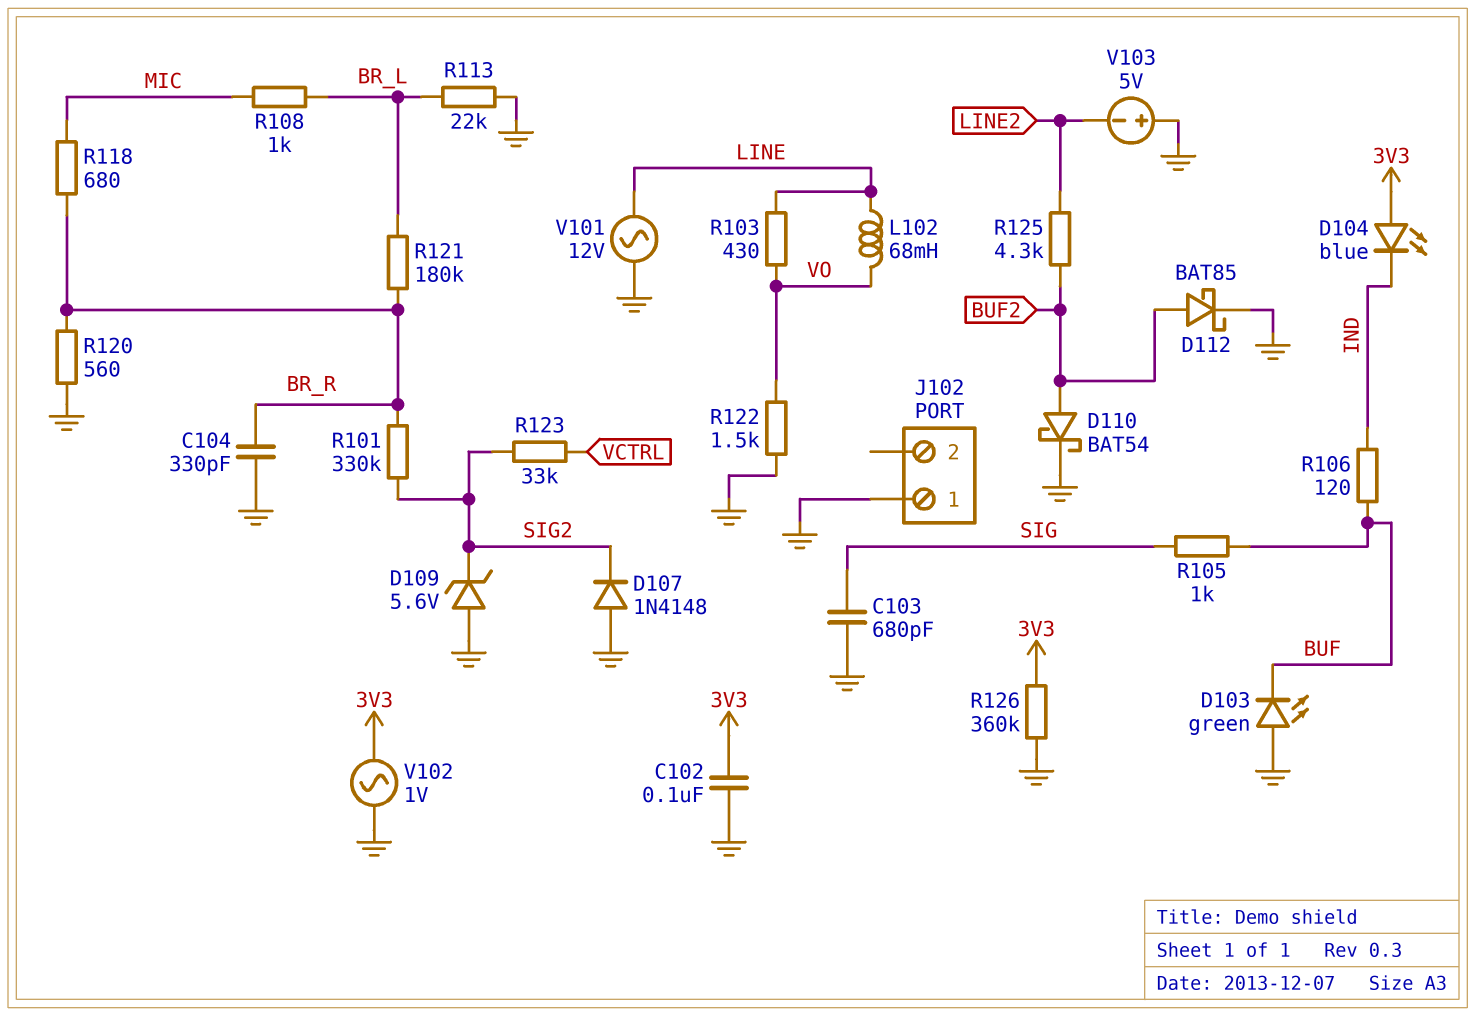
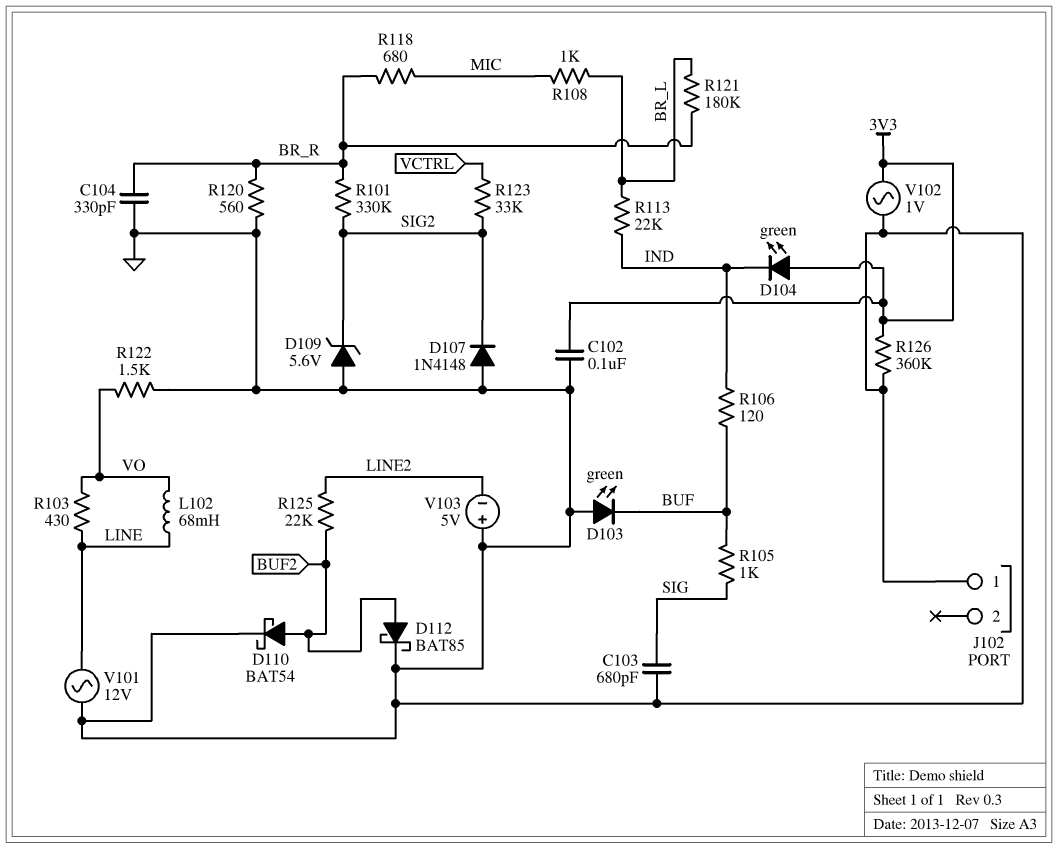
D104: LED blue (A 3V3, K IND) -> LED green (A 3V3, K IND)
R113: 22k (BR_L, GND) -> 22k (BR_L, IND)
R125: 4.3k (BUF2, LINE2) -> 22k (BUF2, LINE2)

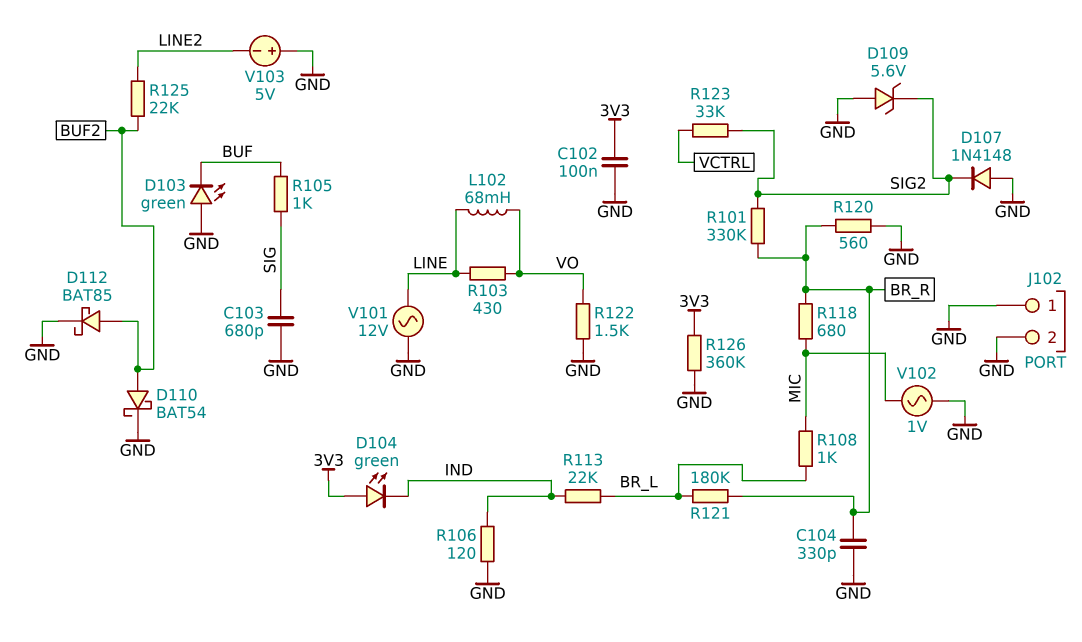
J102 pin 2: none -> GND
R106: 120 (BUF, IND) -> 120 (GND, IND)
V102: AC 1V (3V3, GND) -> AC 1V (GND, MIC)

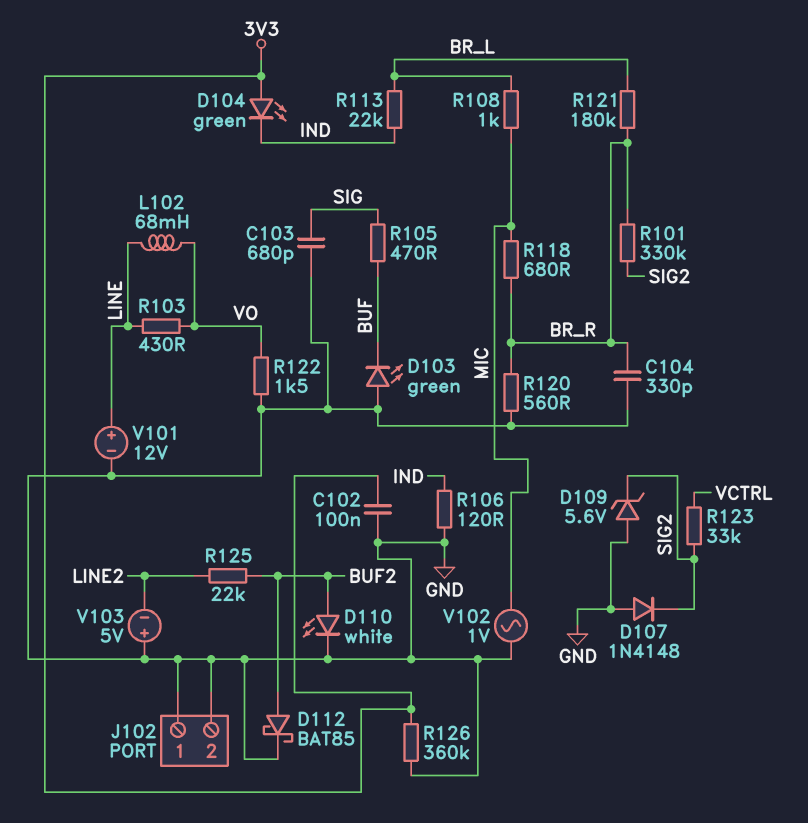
D110: schottky BAT54 (A BUF2, K GND) -> LED white (A BUF2, K GND)
R105: 1k (BUF, SIG) -> 470 (BUF, SIG)
V101: AC 12V (GND, LINE) -> 12V (plus LINE, minus GND)

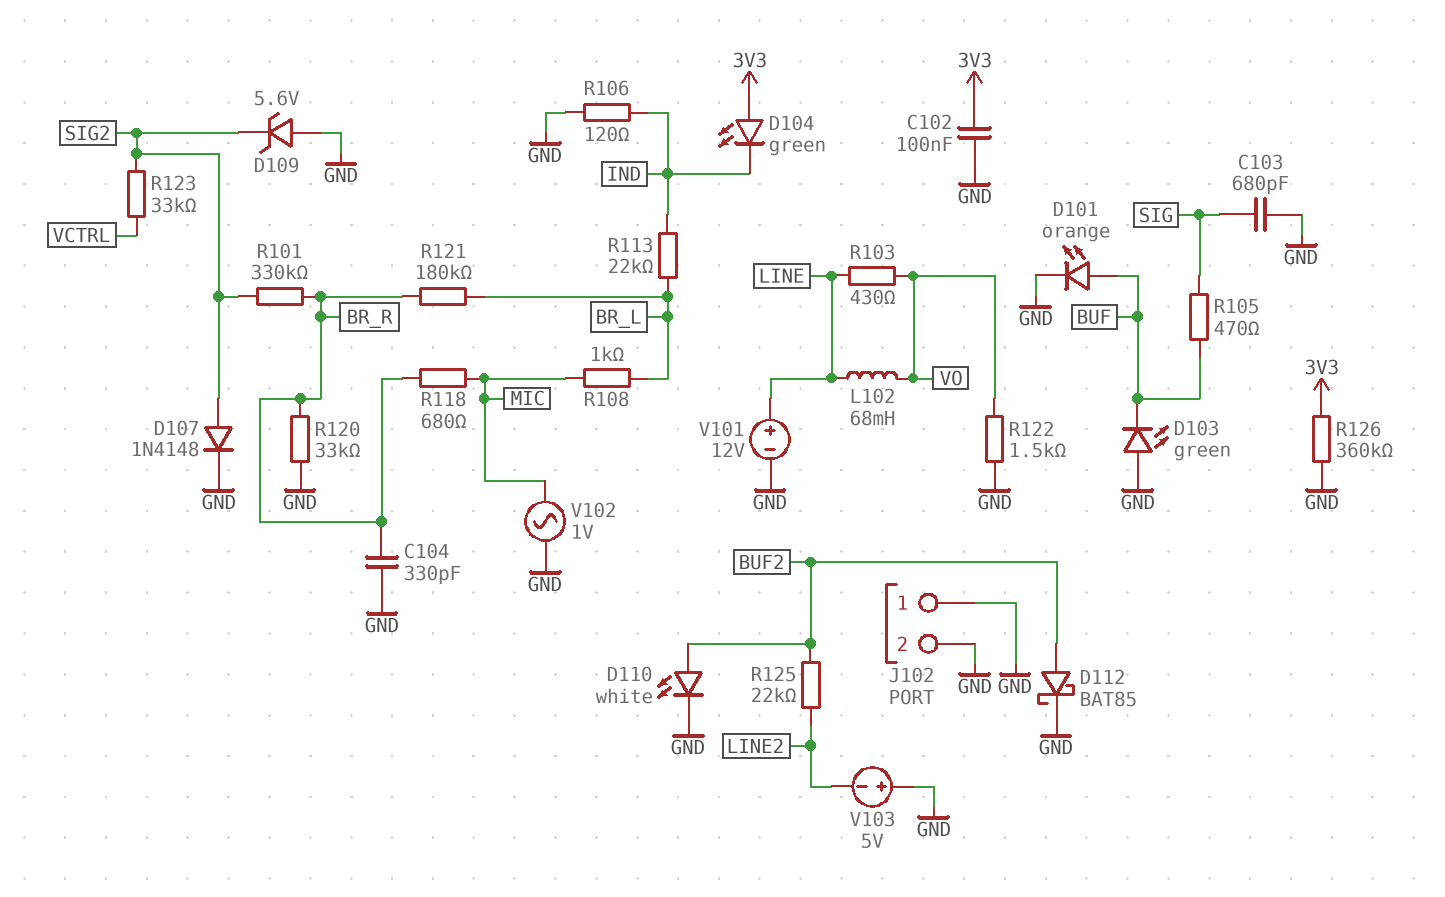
D101: none -> LED orange (A BUF, K GND)
D107: diode 1N4148 (A GND, K SIG2) -> diode 1N4148 (A SIG2, K GND)
R120: 560 (BR_R, GND) -> 33k (BR_R, GND)

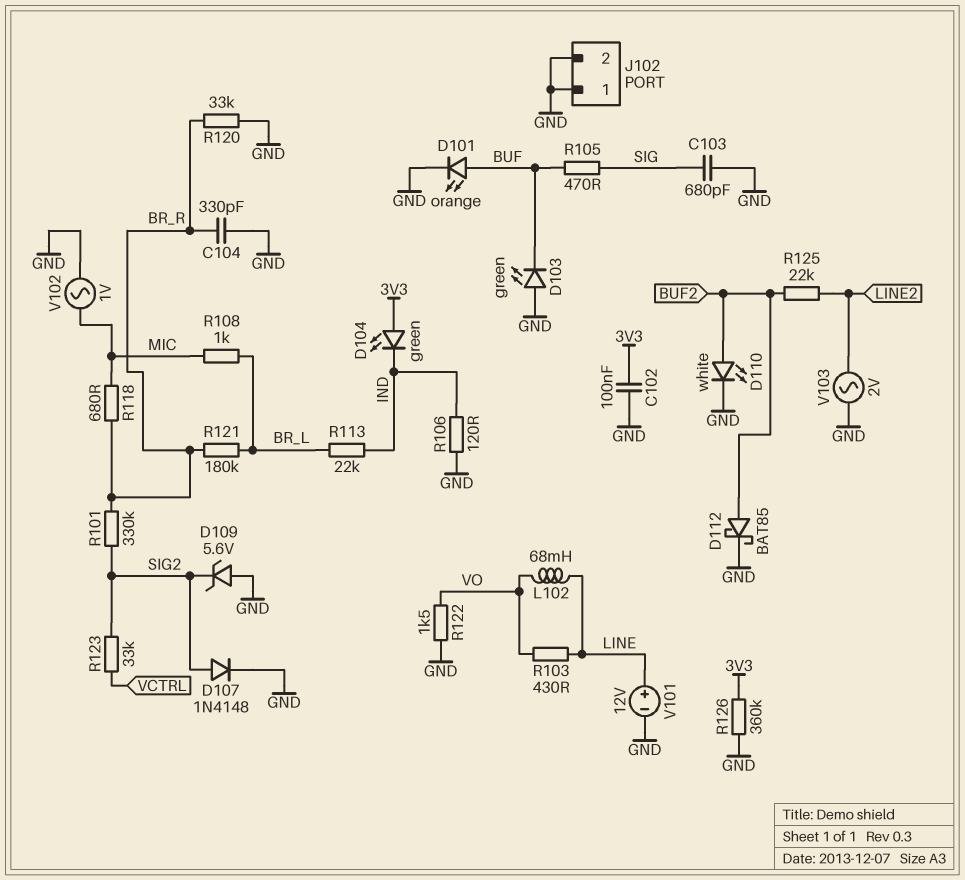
V103: 5V (plus GND, minus LINE2) -> AC 2V (GND, LINE2)

